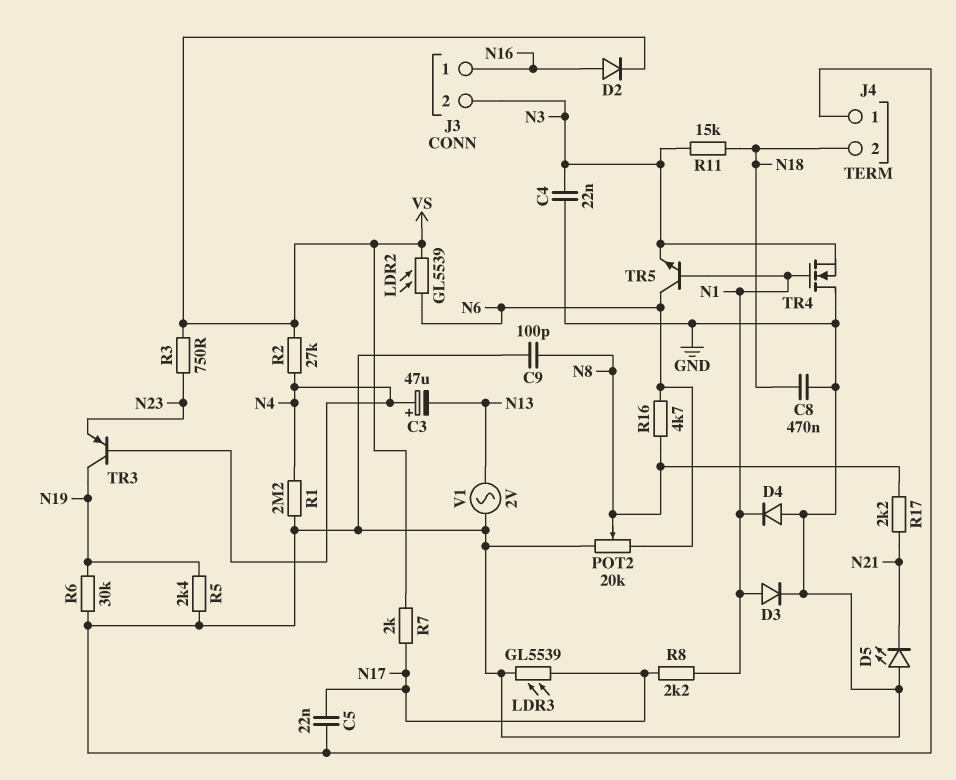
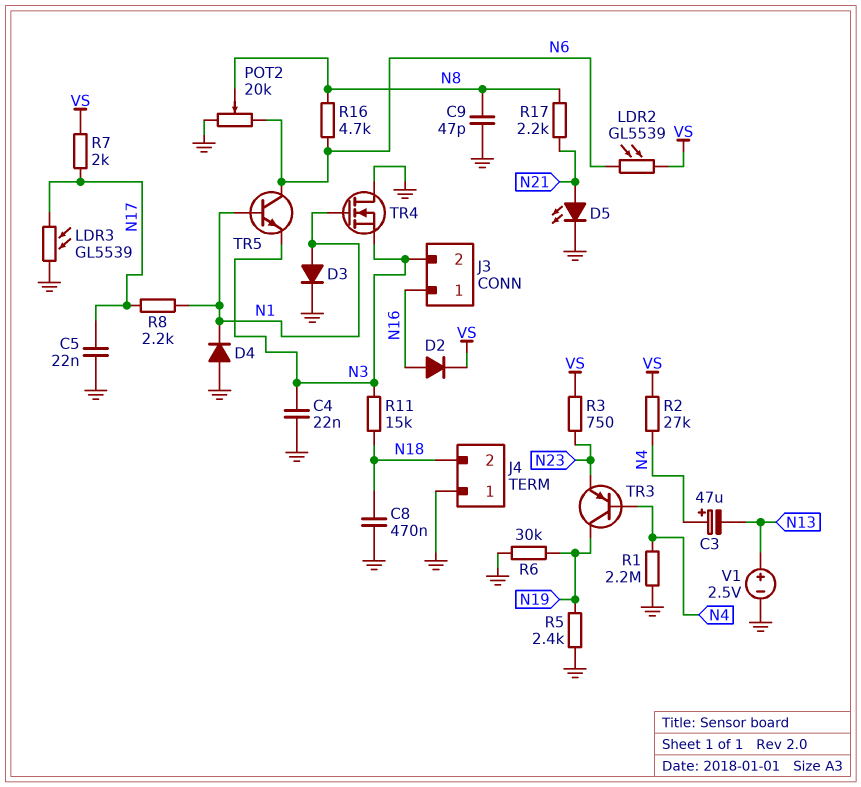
C9: 100pF (GND, N8) -> 47pF (GND, N8)
D5: LED (A GND, K N21) -> LED (A N21, K GND)
V1: AC 2V (GND, N13) -> 2.5V (plus N13, minus GND)

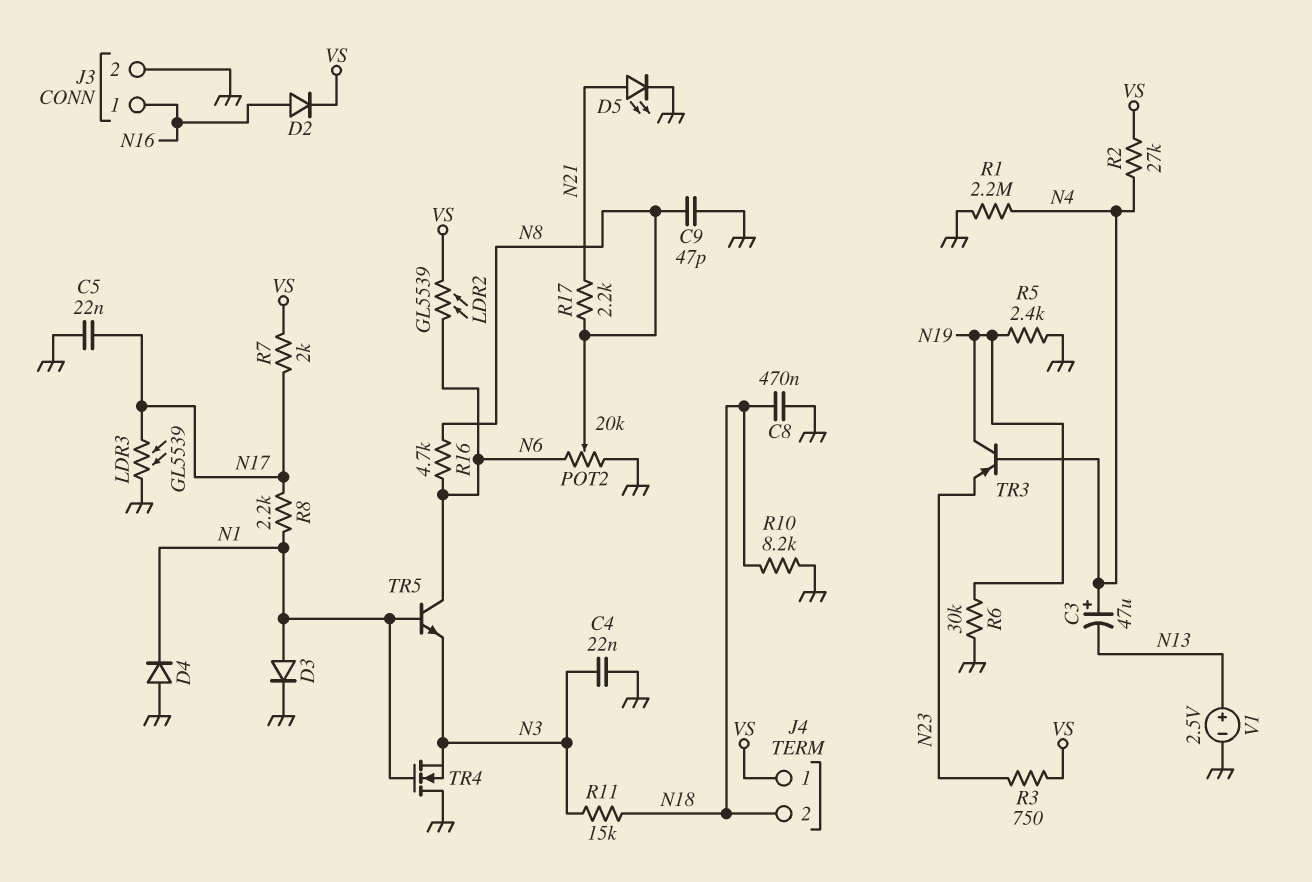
J3 pin 2: N3 -> GND
J4 pin 1: GND -> VS
R10: none -> 8.2k (GND, N18)

